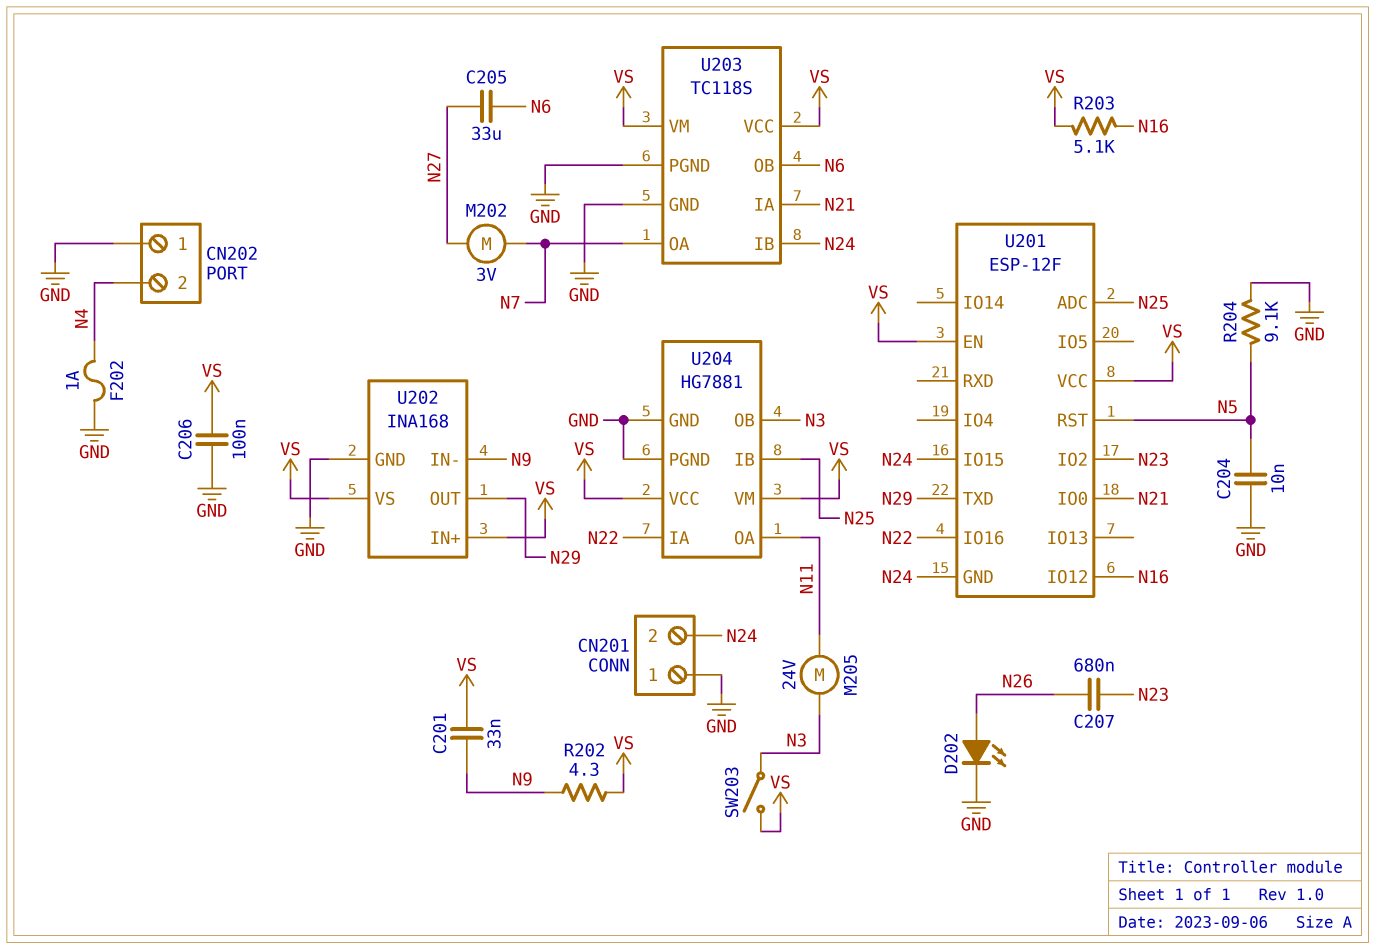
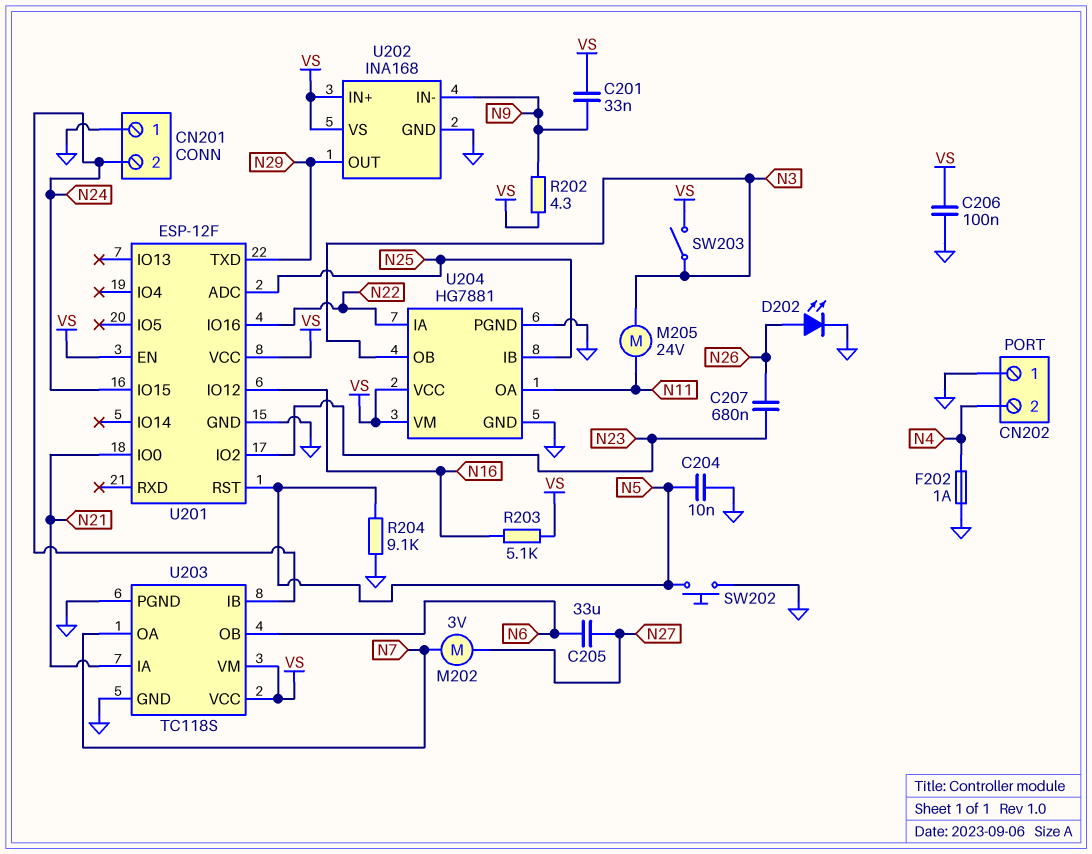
SW202: none -> button (GND, N5)
U201 pin GND: N24 -> GND

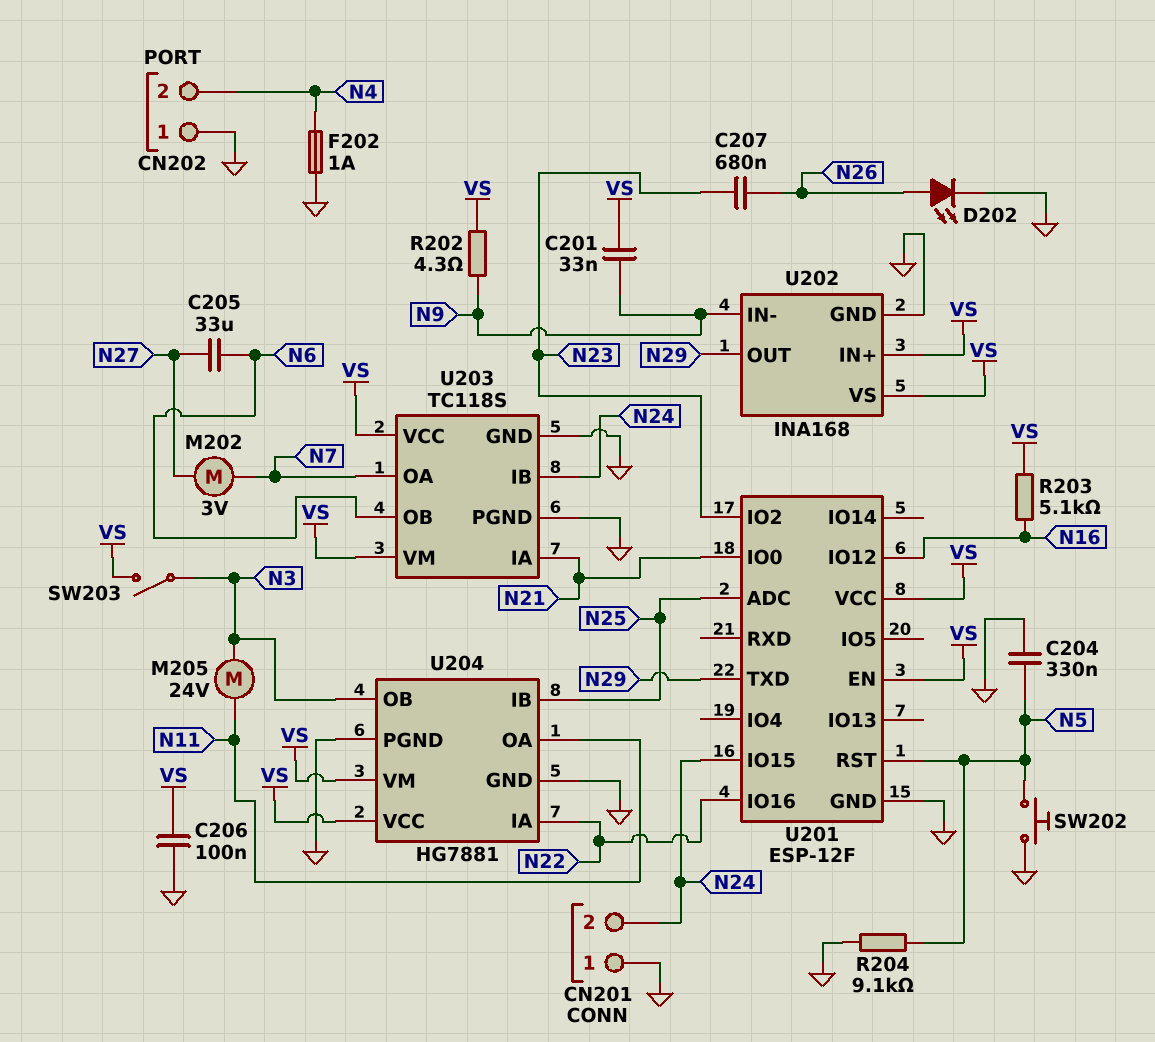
C204: 10nF (GND, N5) -> 330nF (GND, N5)

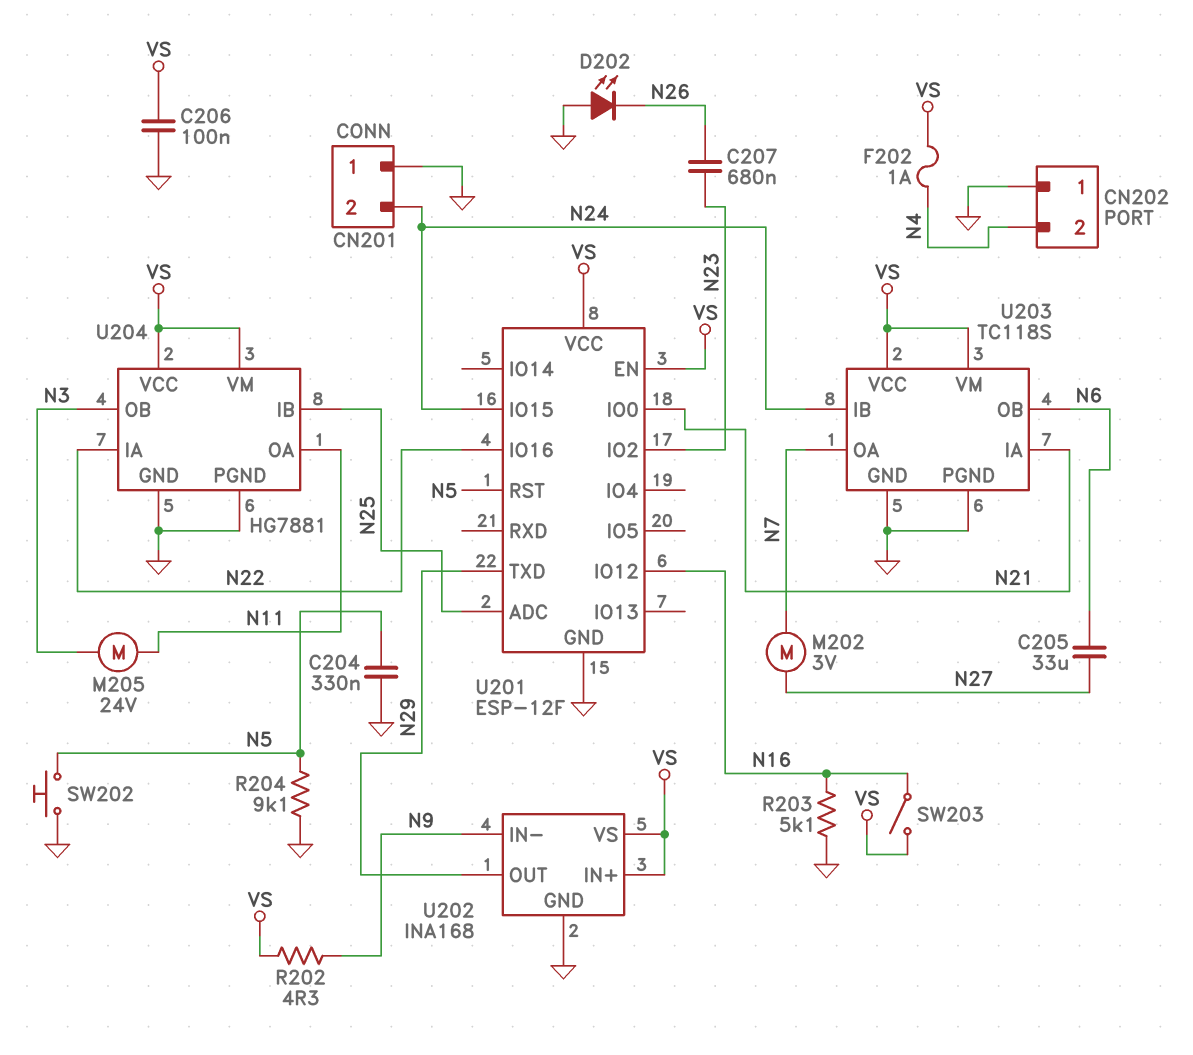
C201: 33nF (N9, VS) -> none
D202: LED (A N26, K GND) -> LED (A GND, K N26)
F202: 1A (GND, N4) -> 1A (N4, VS)
R203: 5.1k (N16, VS) -> 5.1k (GND, N16)
SW203: switch (N3, VS) -> switch (N16, VS)

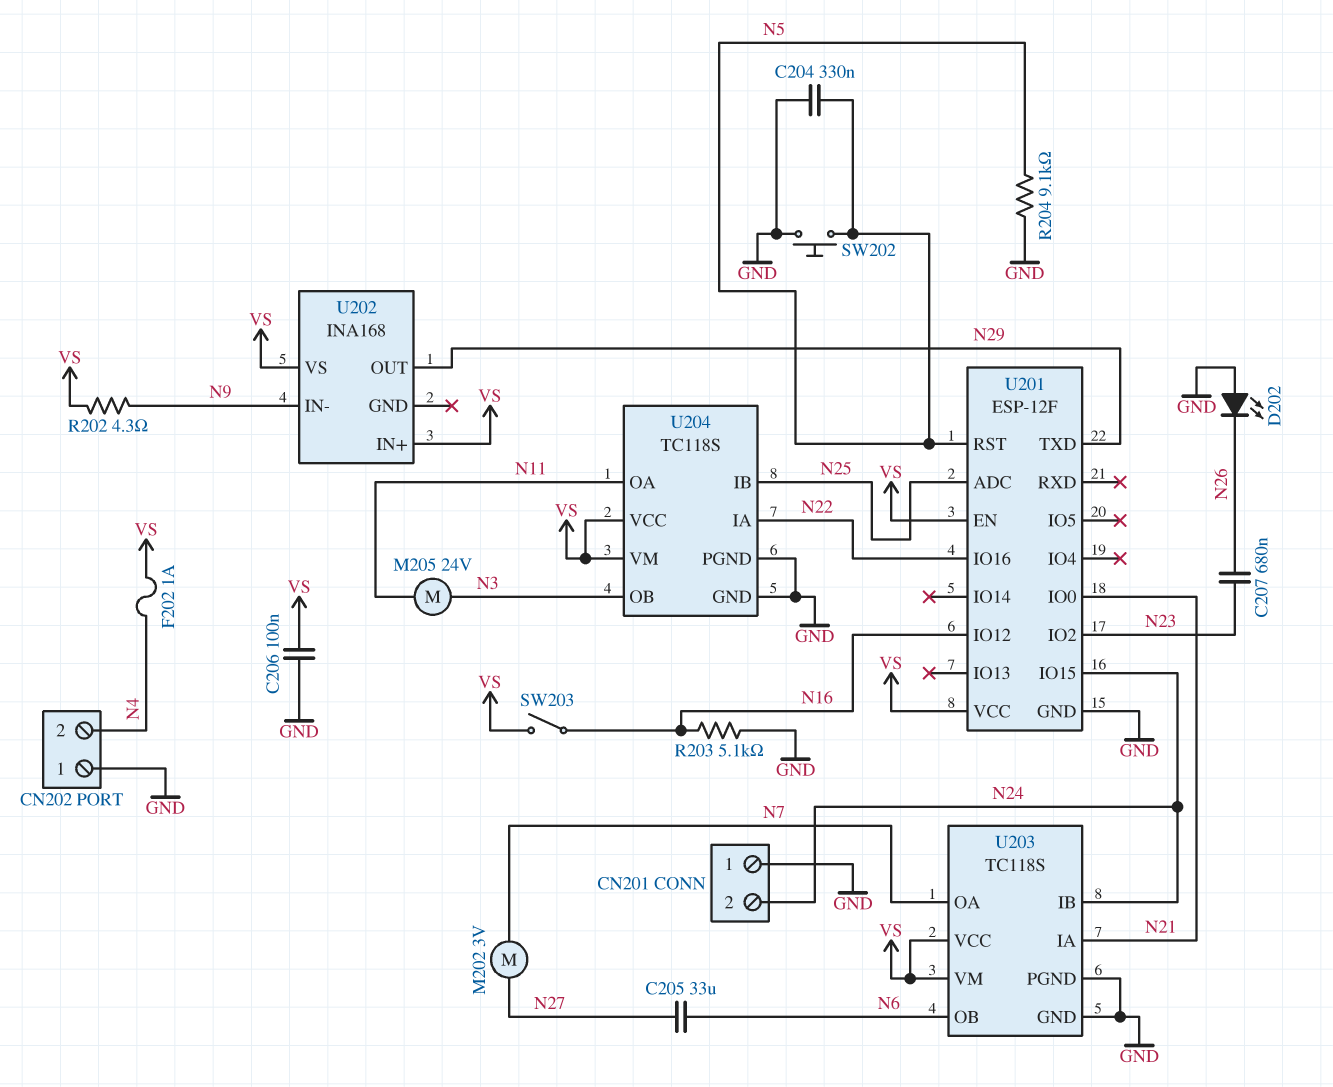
U202 pin GND: GND -> none
U204: HG7881 -> TC118S

